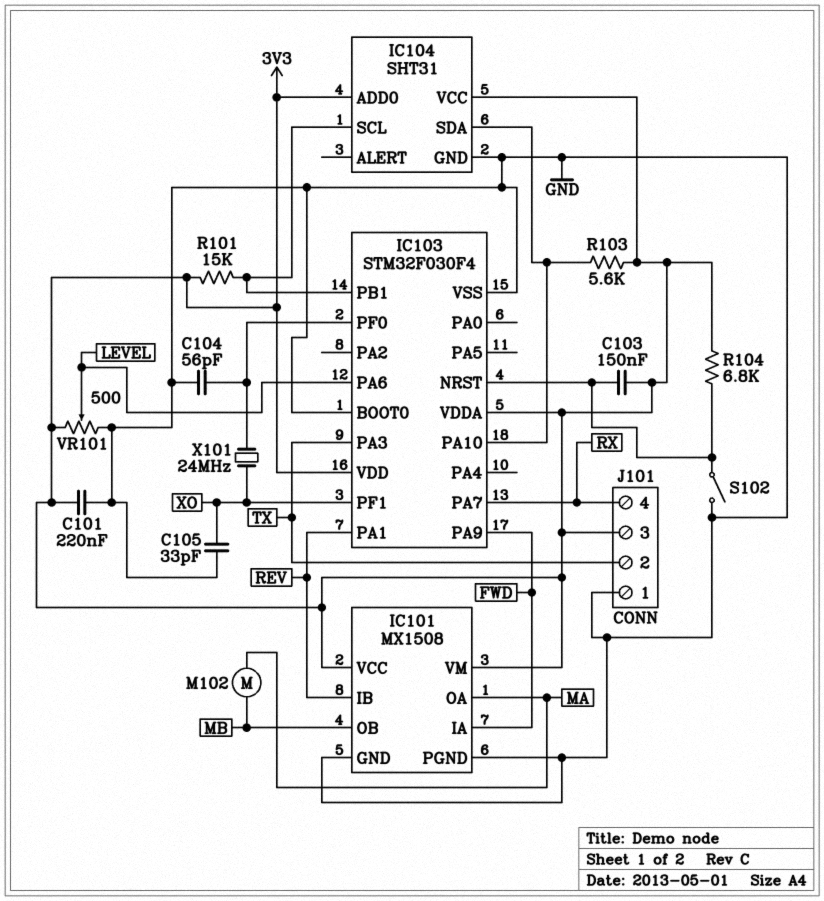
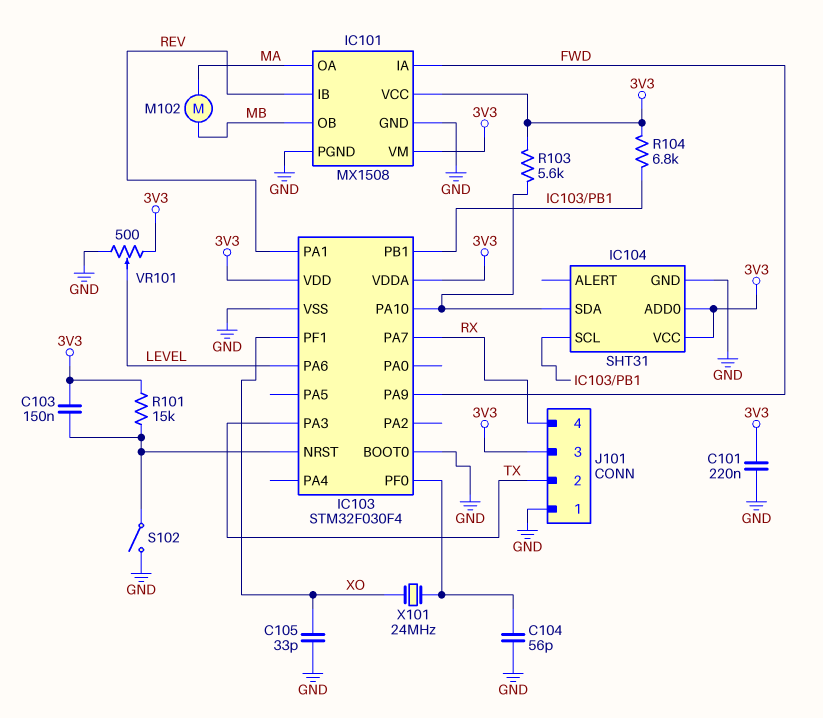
R101: 15k (3V3, IC103/PB1) -> 15k (3V3, IC103/NRST)
R104: 6.8k (3V3, IC103/NRST) -> 6.8k (3V3, IC103/PB1)

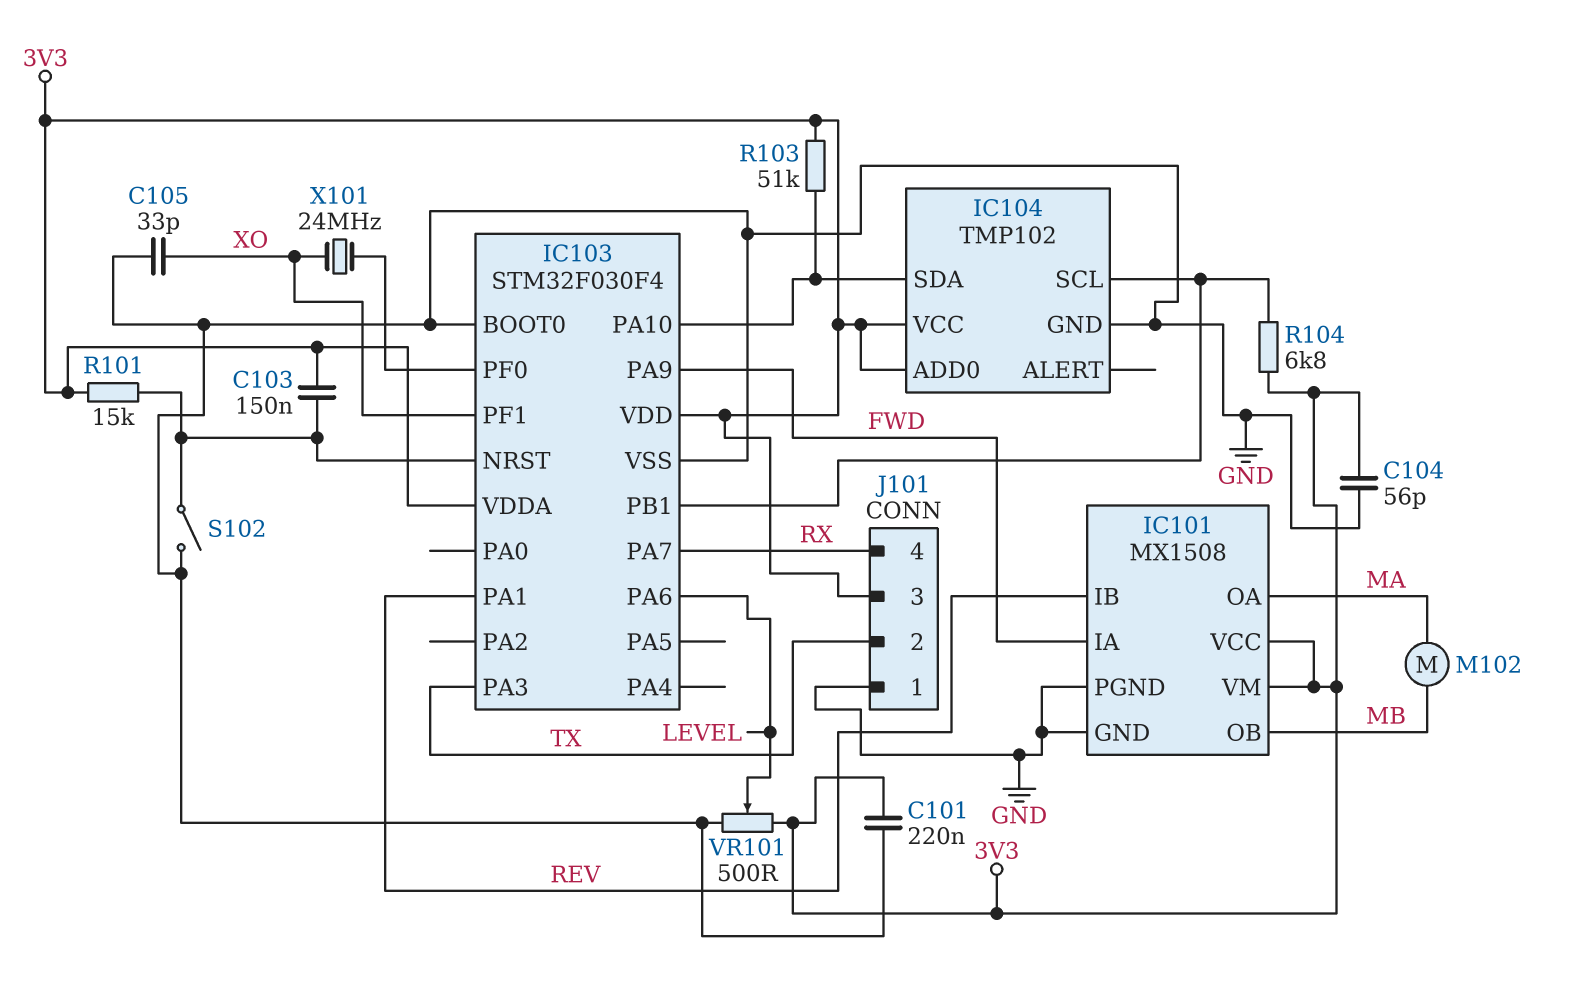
C104: 56pF (GND, IC103/PF0) -> 56pF (3V3, GND)
IC104: SHT31 -> TMP102
R103: 5.6k (3V3, IC103/PA10) -> 51k (3V3, IC103/PA10)

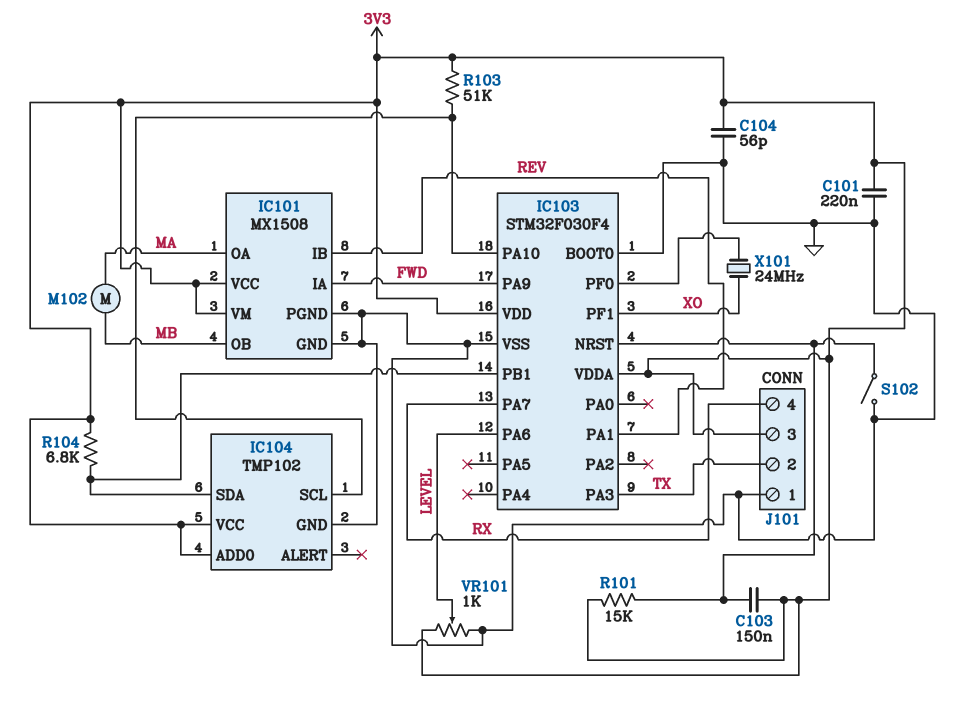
C105: 33pF (GND, XO) -> none
IC104 pin SCL: IC103/PB1 -> IC103/PA10
IC104 pin SDA: IC103/PA10 -> IC103/PB1
VR101: 500 (3V3, GND, wiper LEVEL) -> 1k (3V3, GND, wiper LEVEL)

